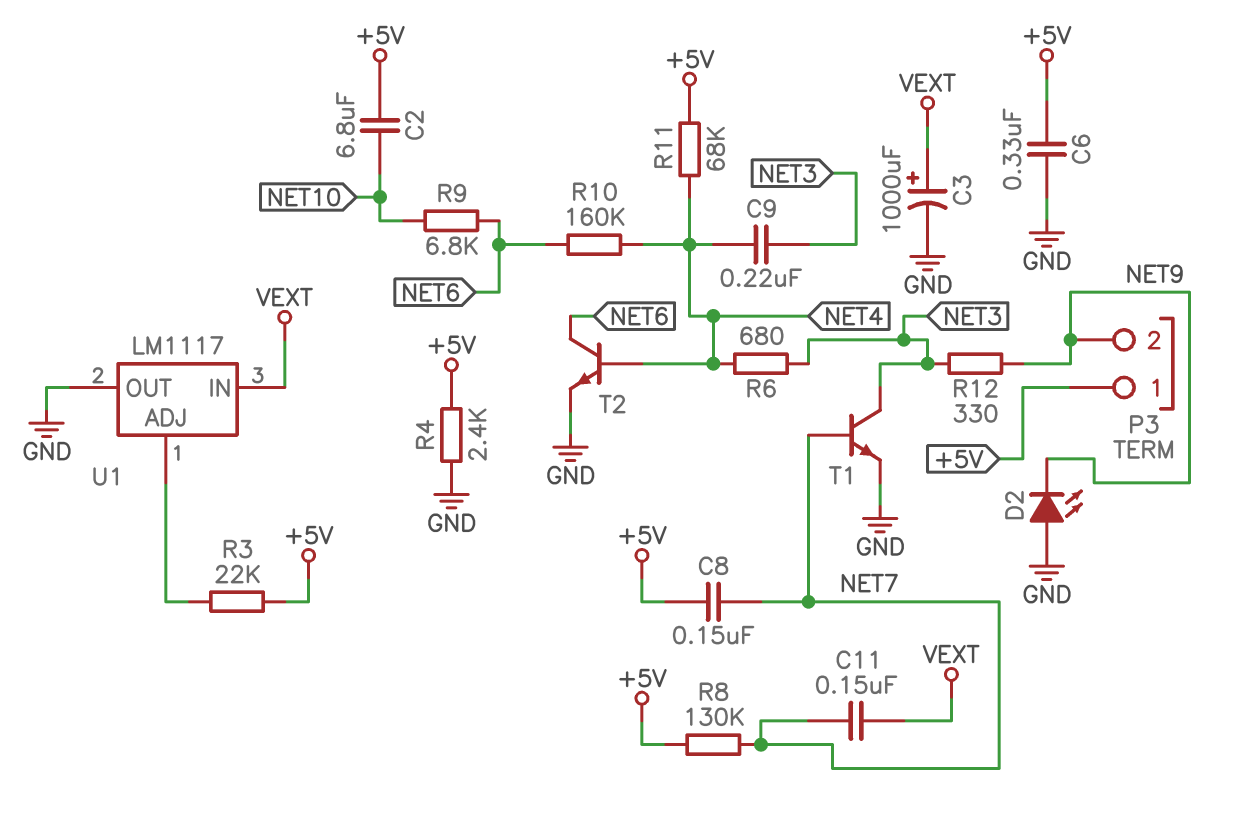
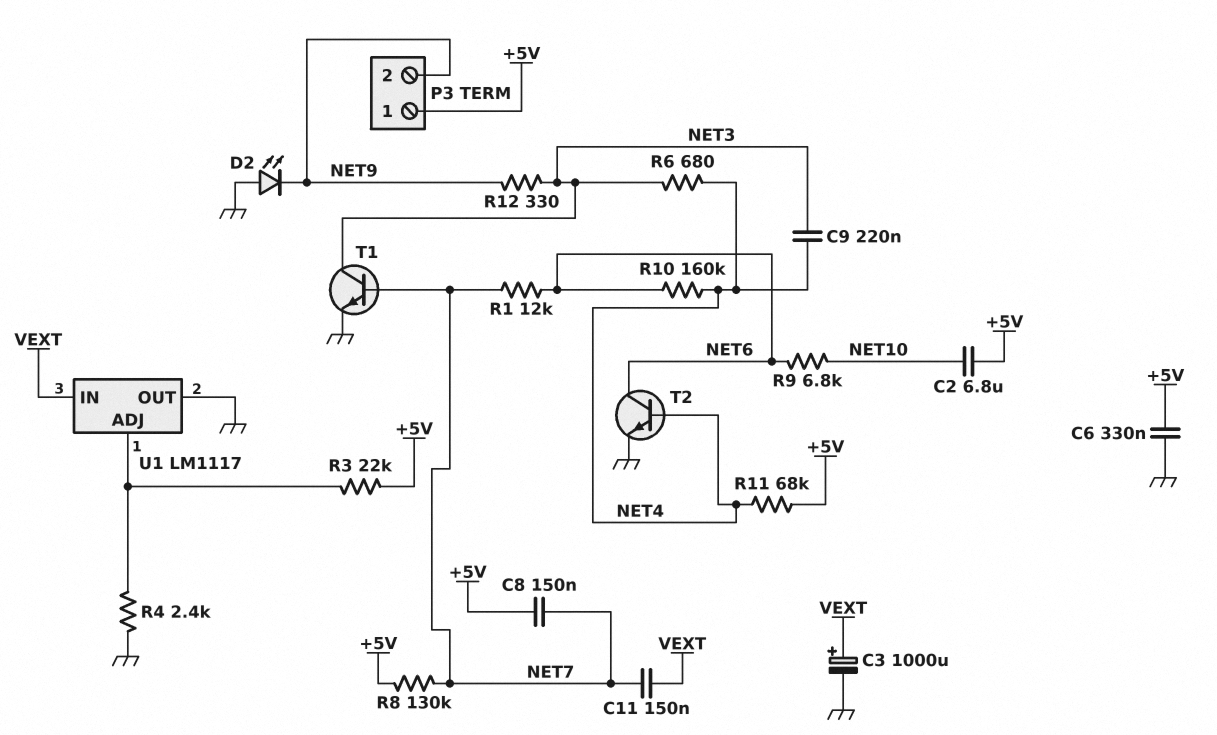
R1: none -> 12k (NET6, NET7)
R4: 2.4k (+5V, GND) -> 2.4k (GND, U1/ADJ)

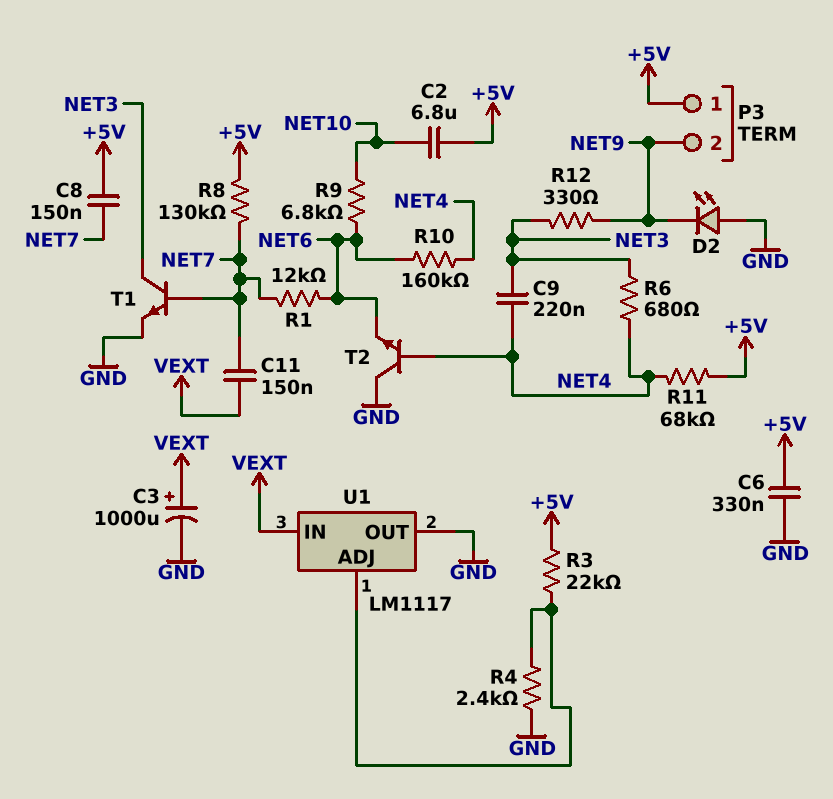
T2: NPN (B NET4, C NET6, E GND) -> NPN (B NET4, C GND, E NET6)

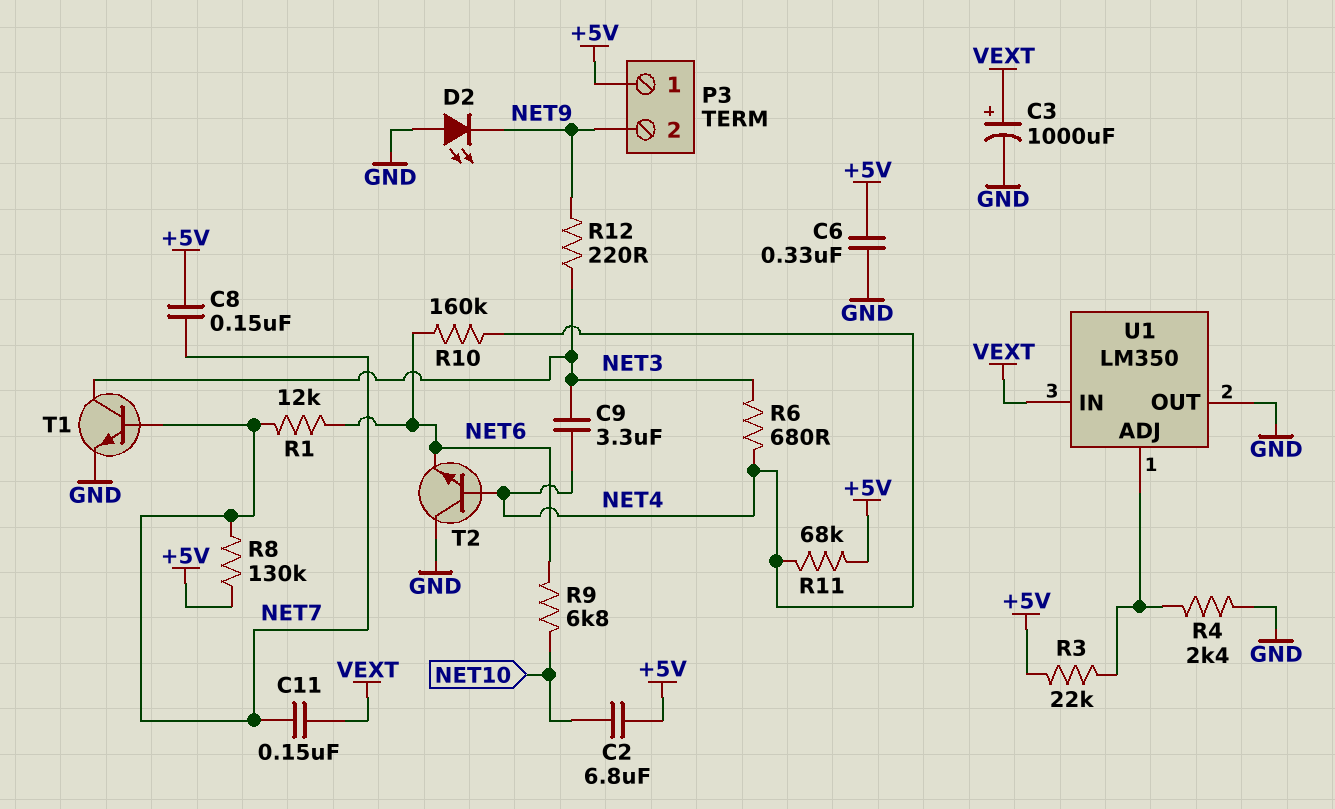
C9: 220nF (NET3, NET4) -> 3.3uF (NET3, NET4)
R12: 330 (NET3, NET9) -> 220 (NET3, NET9)
U1: LM1117 -> LM350

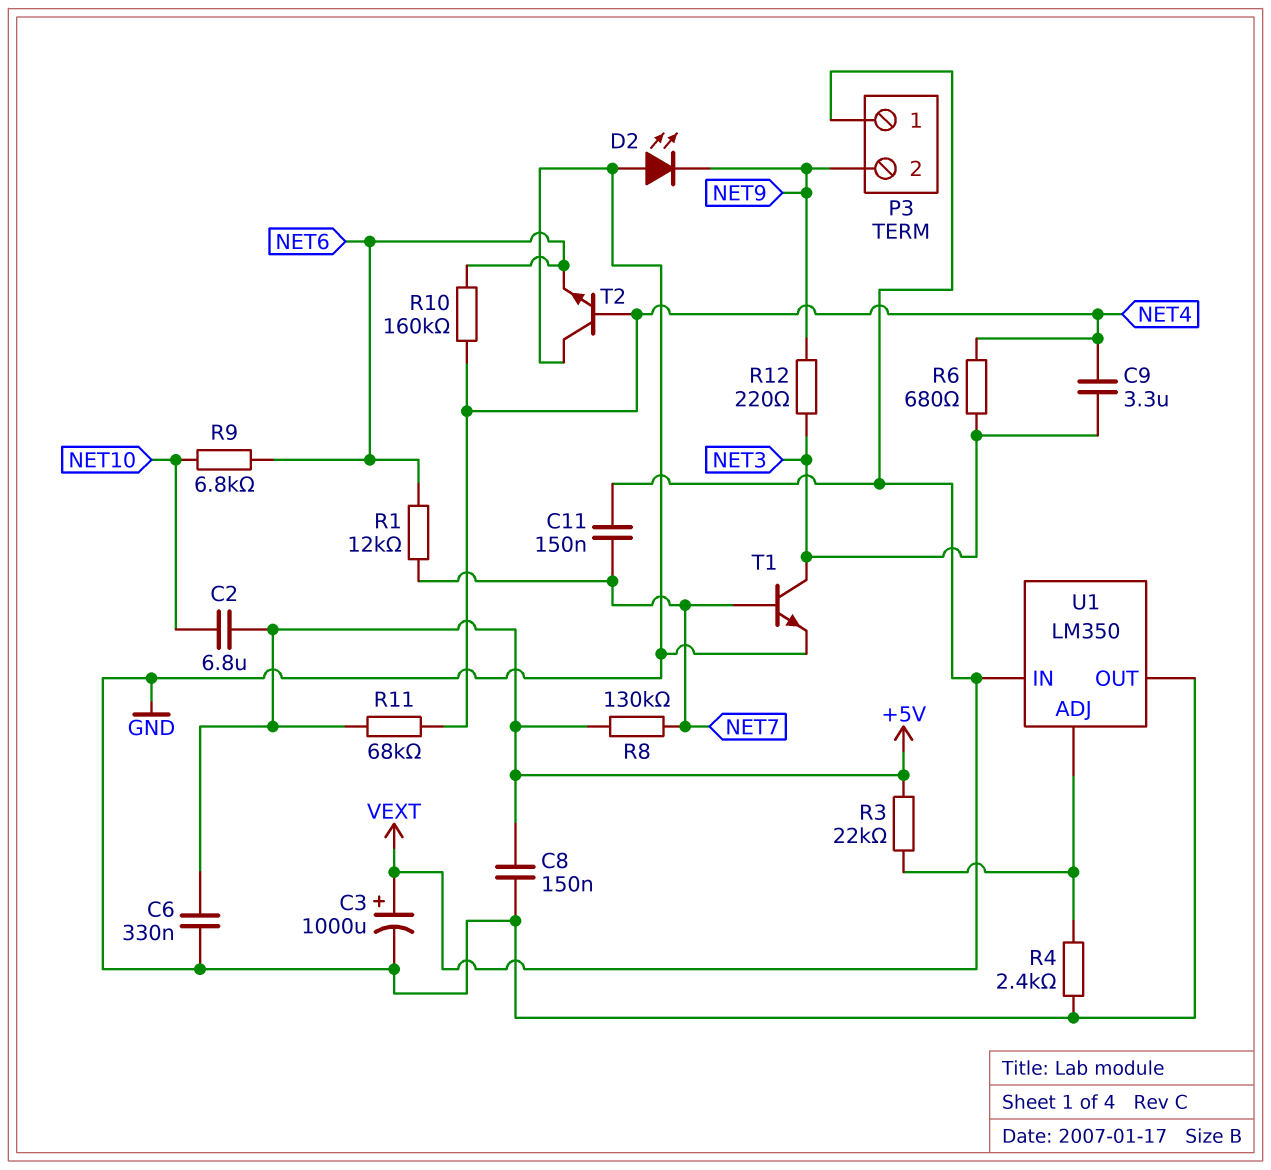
C8: 150nF (+5V, NET7) -> 150nF (+5V, GND)
P3 pin 1: +5V -> VEXT

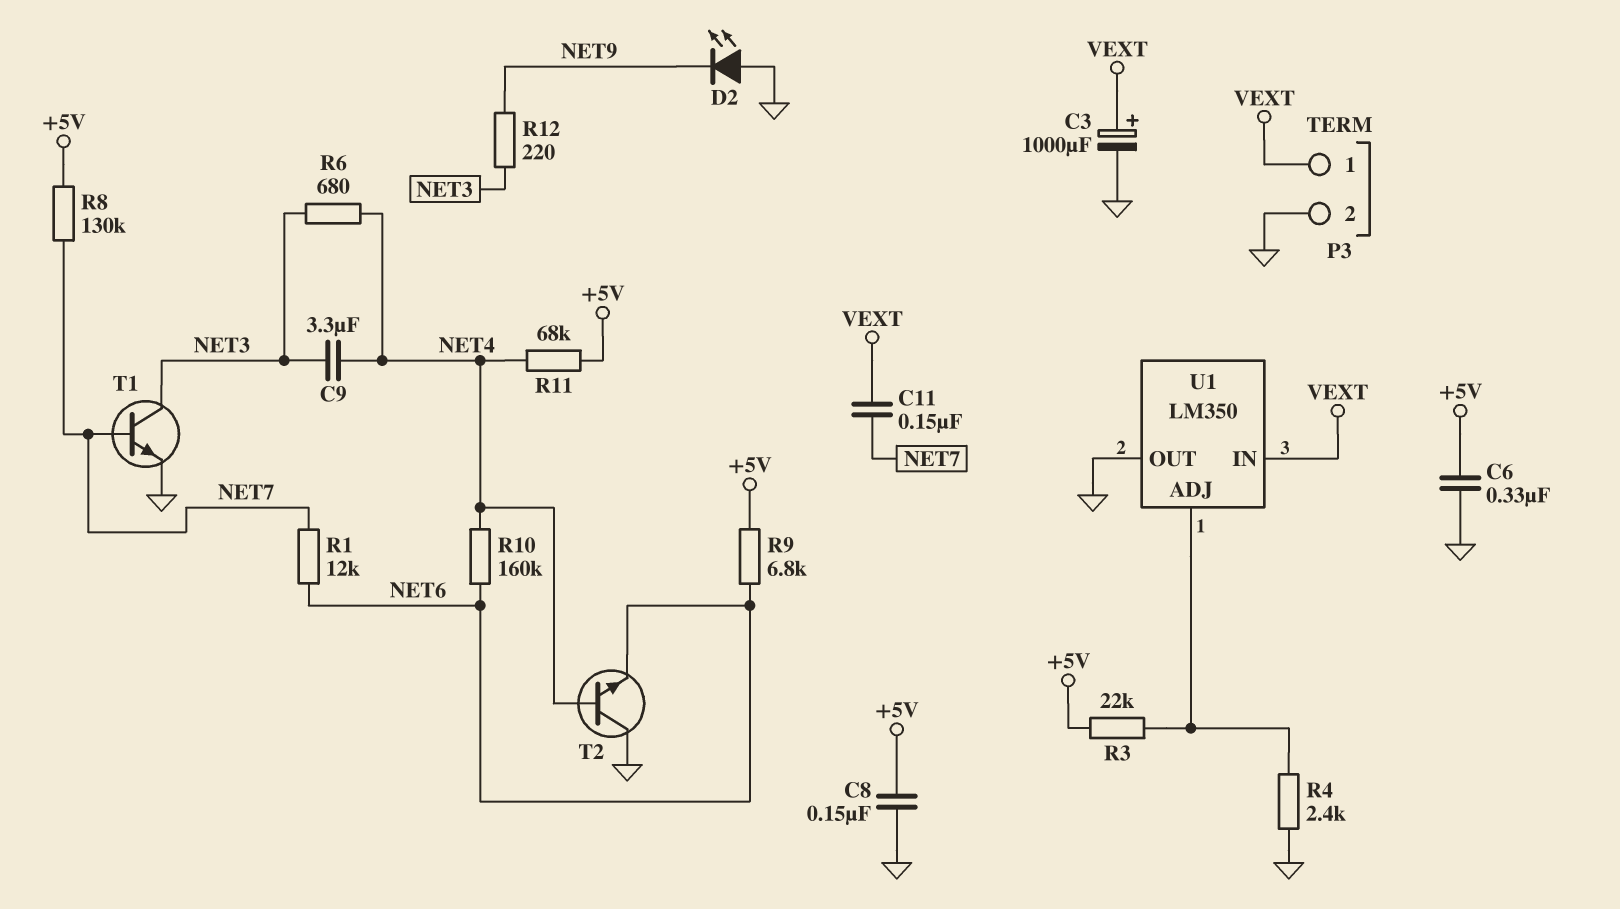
C2: 6.8uF (+5V, NET10) -> none
P3 pin 2: NET9 -> GND
R9: 6.8k (NET6, NET10) -> 6.8k (+5V, NET6)

